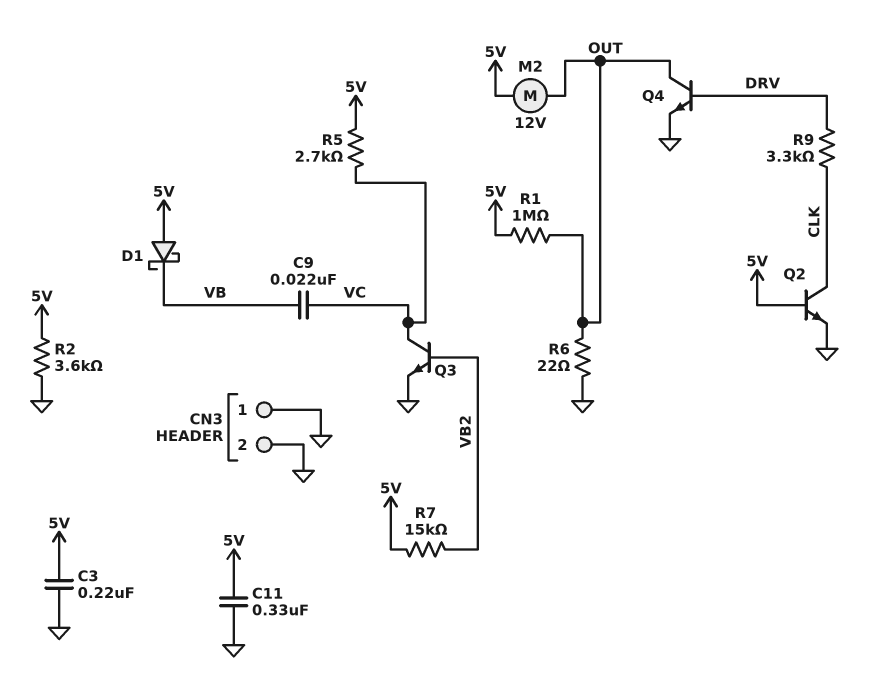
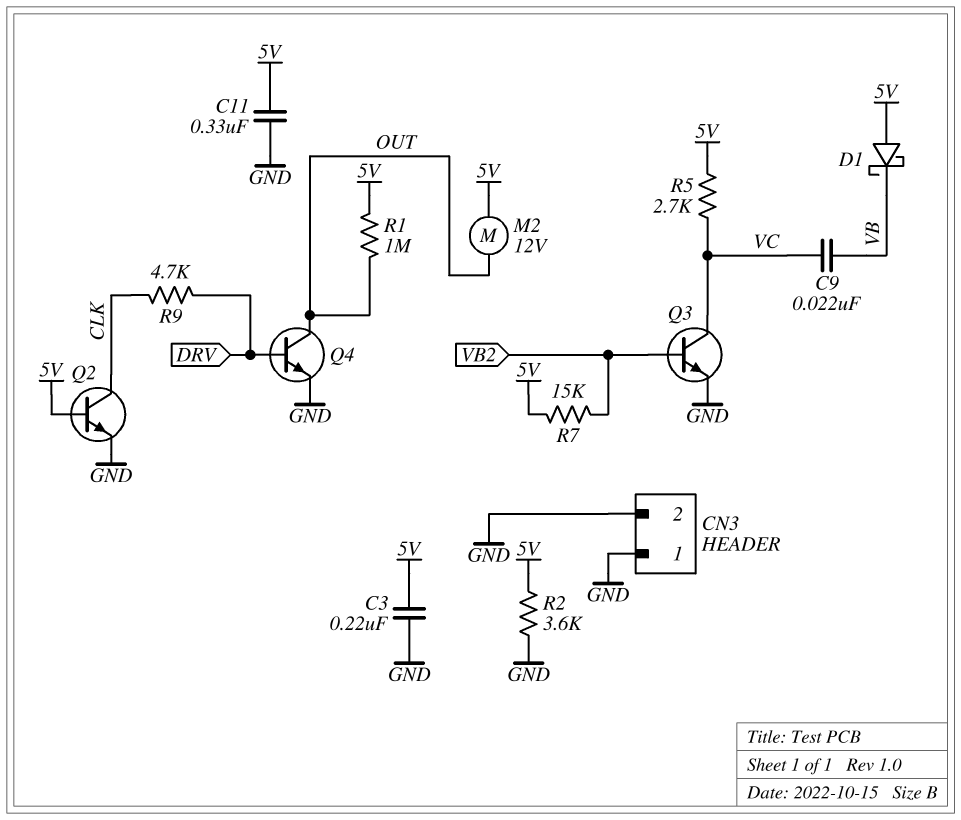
R6: 22 (GND, OUT) -> none
R9: 3.3k (CLK, DRV) -> 4.7k (CLK, DRV)

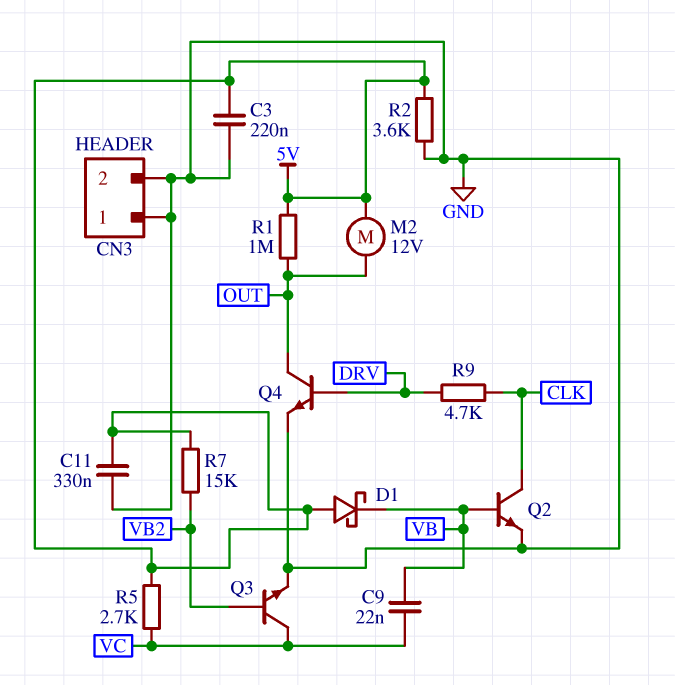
Q2: NPN (B 5V, C CLK, E GND) -> NPN (B VB, C CLK, E GND)

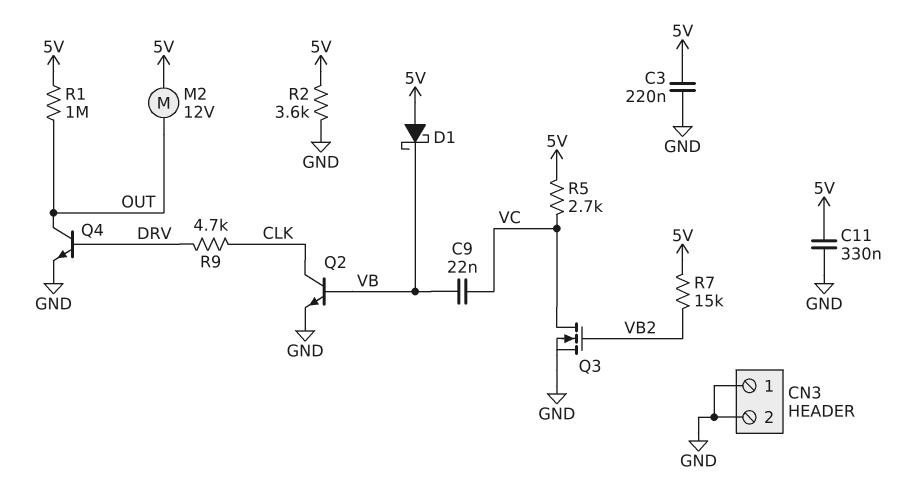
Q3: NPN (B VB2, C VC, E GND) -> NMOS (G VB2, D VC, S GND)

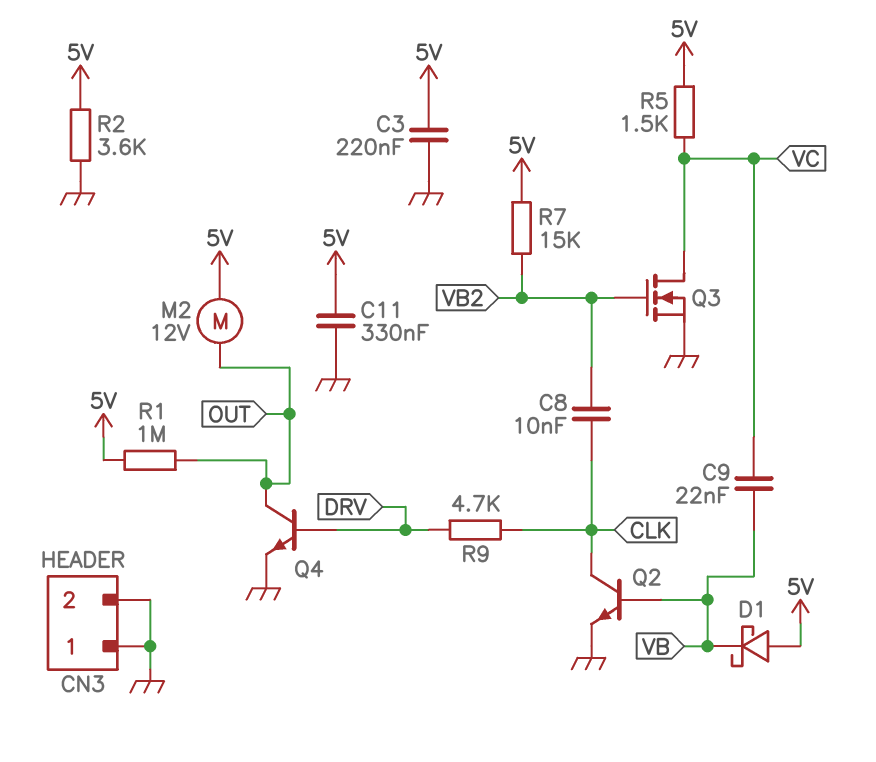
C8: none -> 10nF (CLK, VB2)
R5: 2.7k (5V, VC) -> 1.5k (5V, VC)

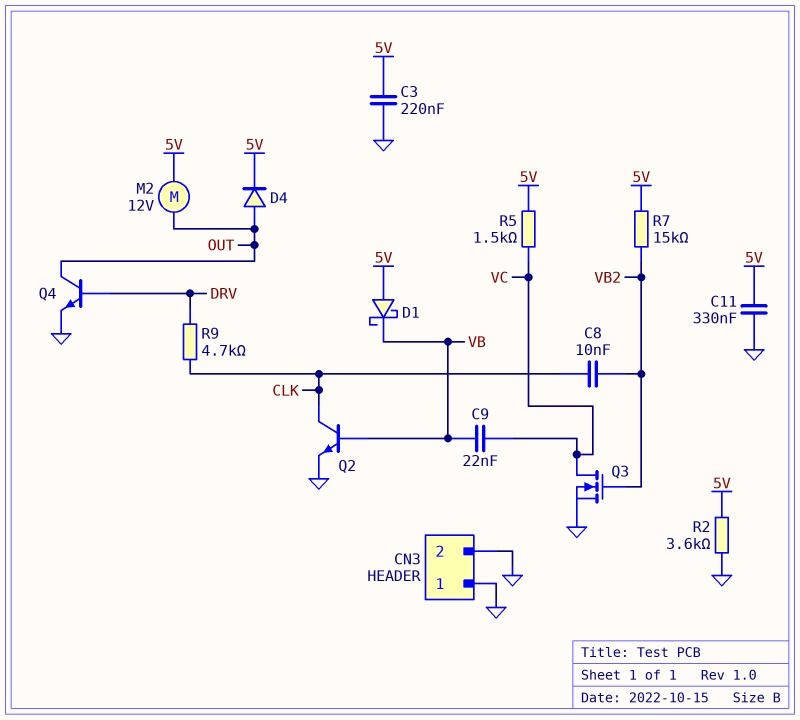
D4: none -> diode (A OUT, K 5V)
R1: 1M (5V, OUT) -> none

